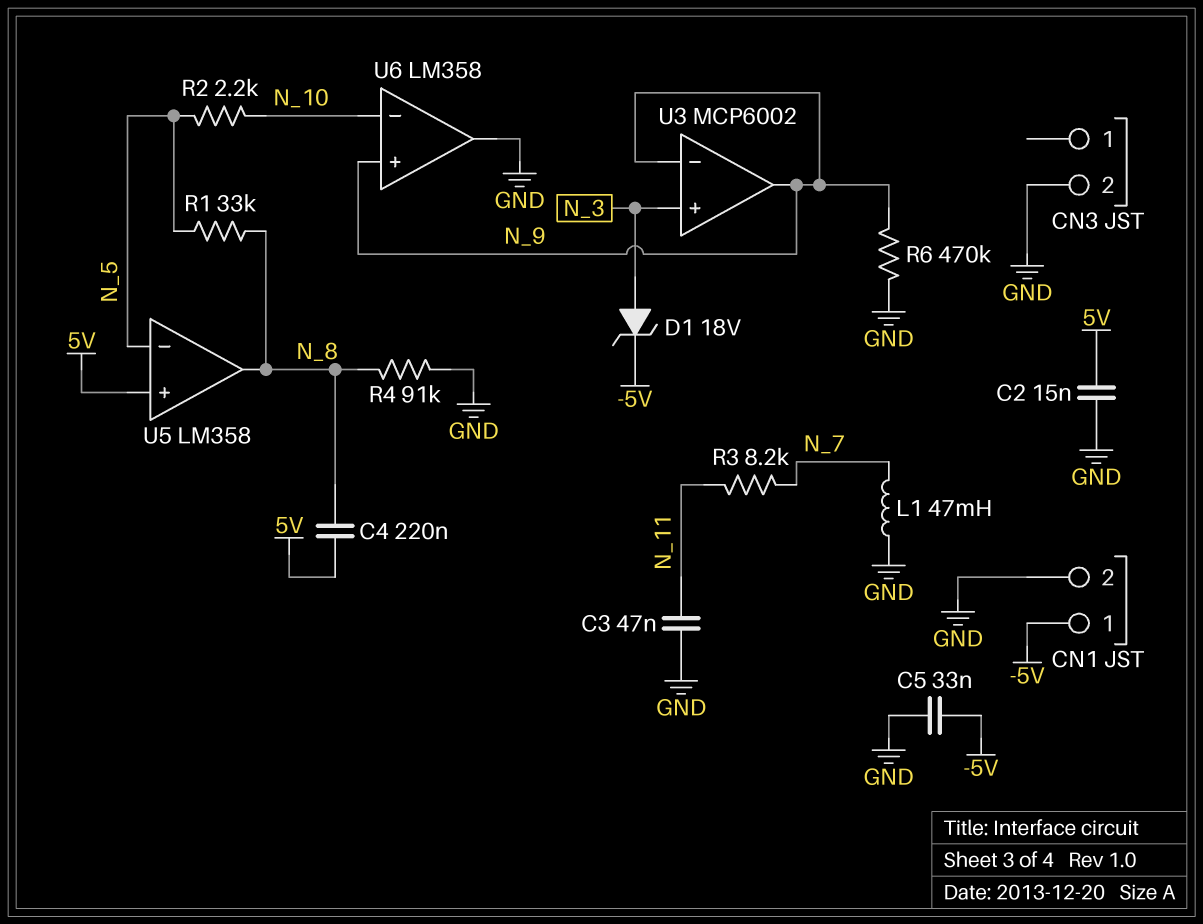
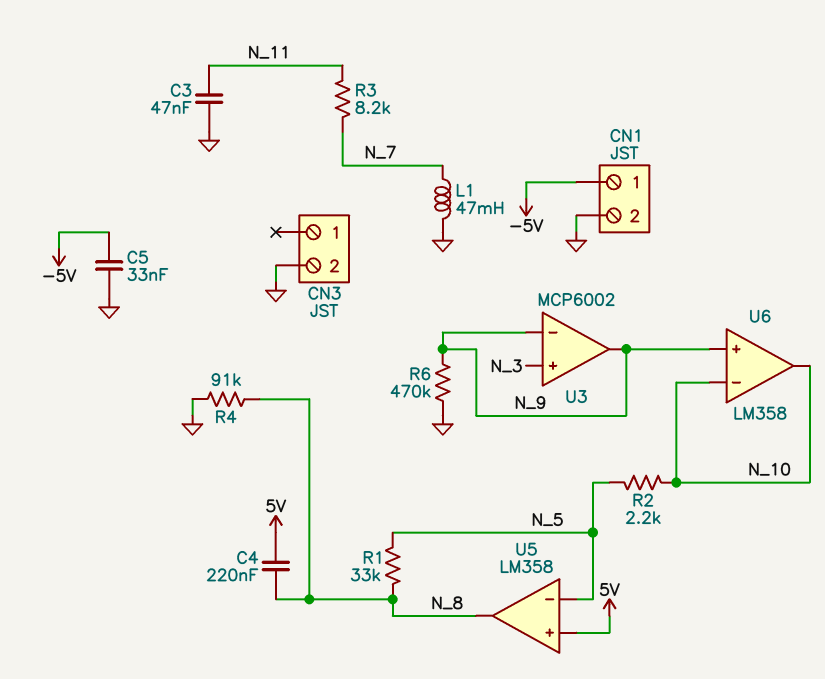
C2: 15nF (5V, GND) -> none
D1: zener 18V (A N_3, K -5V) -> none
U6 pin out: GND -> N_10

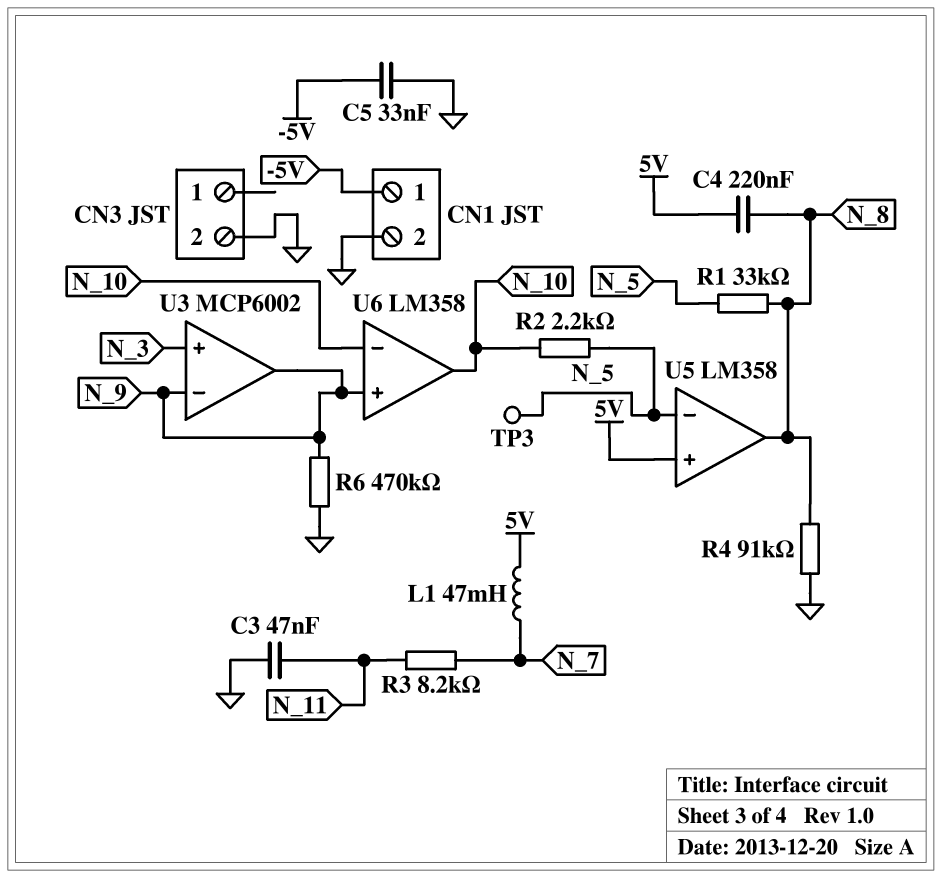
L1: 47mH (GND, N_7) -> 47mH (5V, N_7)
TP3: none -> test point (N_5)

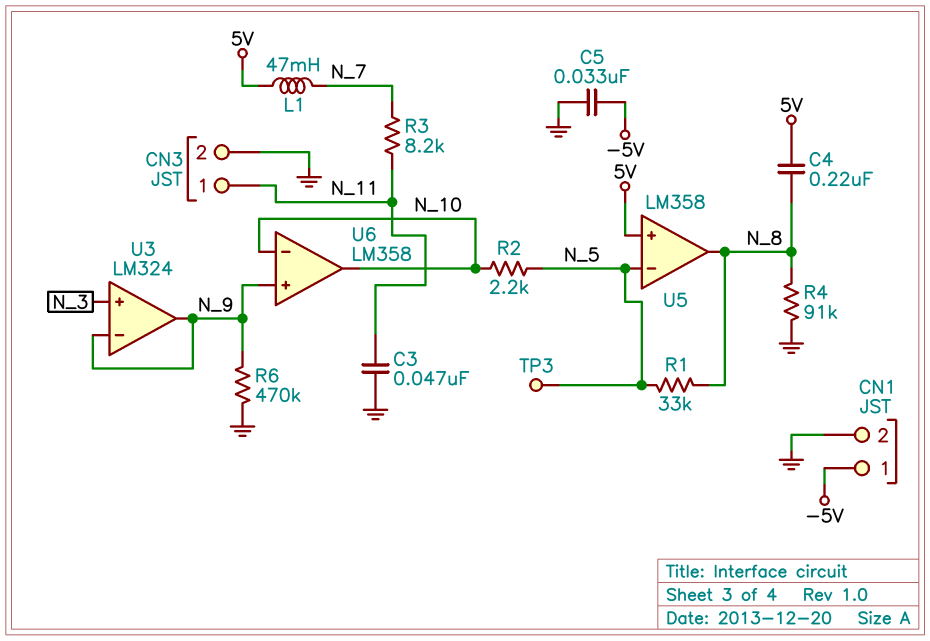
CN3 pin 1: none -> N_11
U3: MCP6002 -> LM324

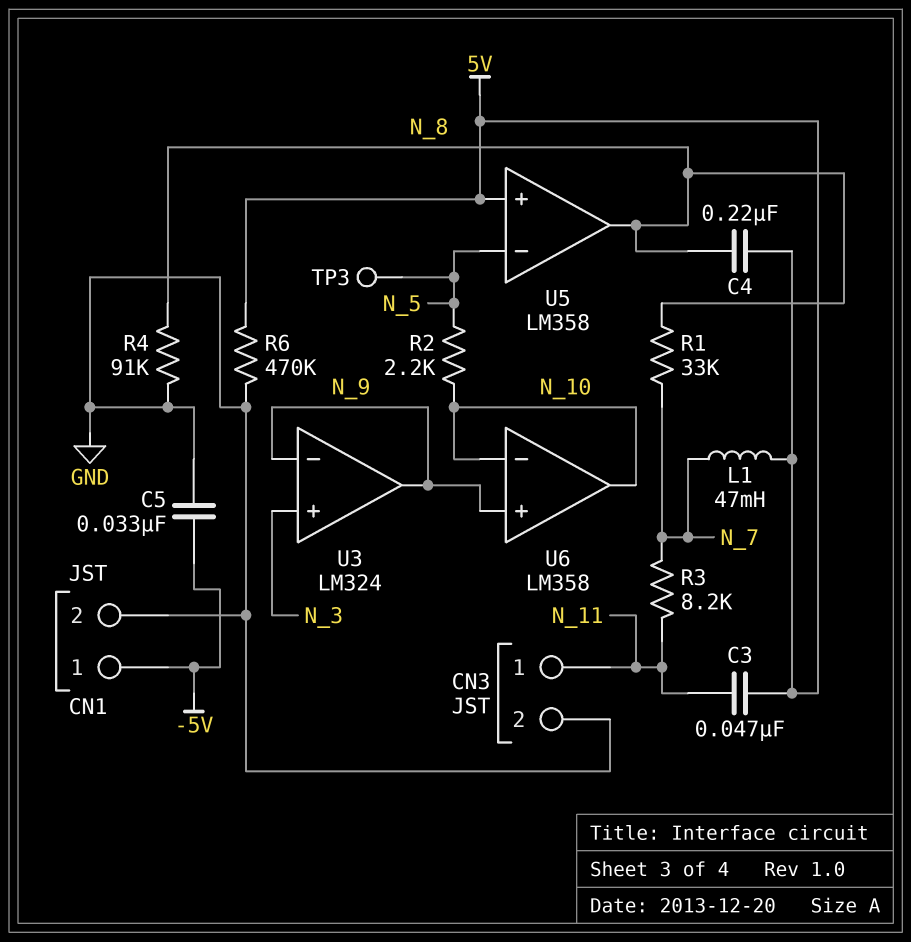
C3: 47nF (GND, N_11) -> 47nF (5V, N_11)
R1: 33k (N_5, N_8) -> 33k (N_7, N_8)
R6: 470k (GND, N_9) -> 470k (5V, GND)

